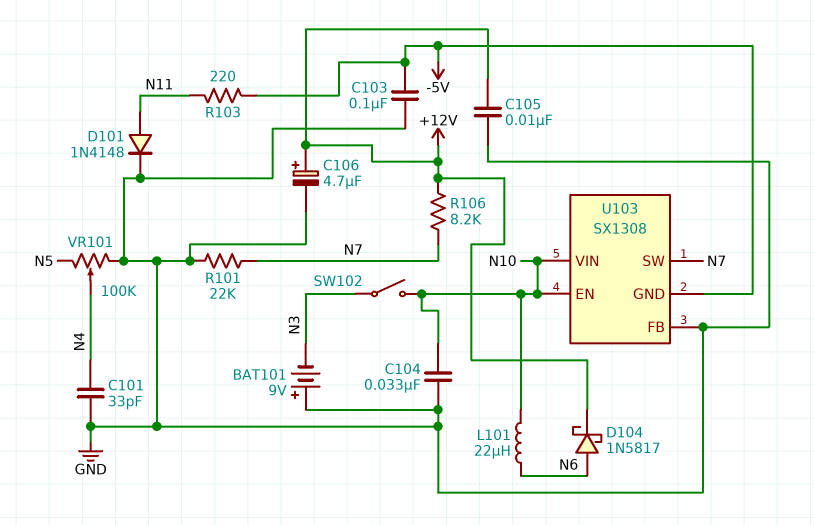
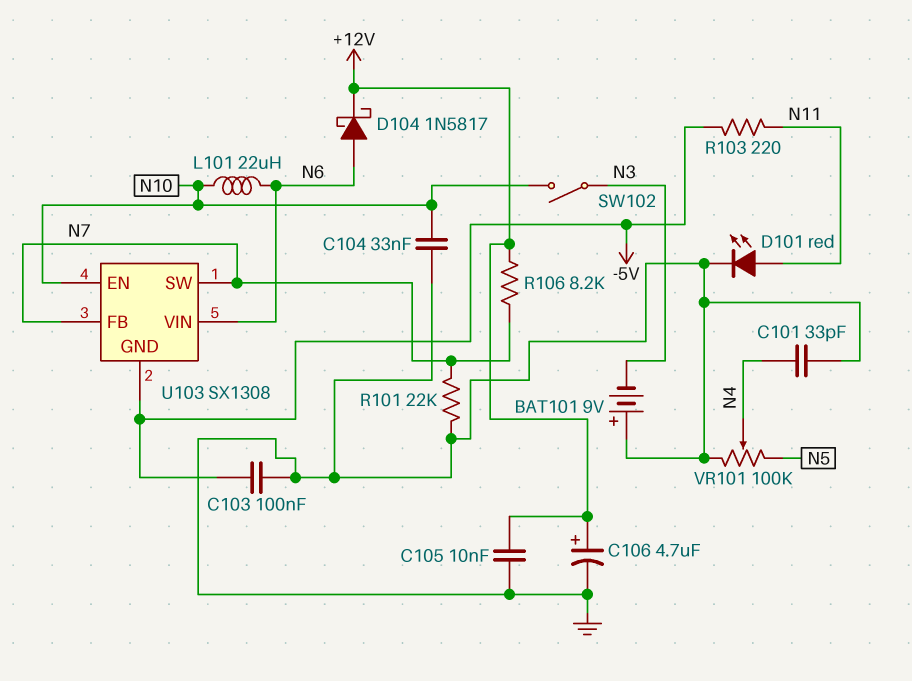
D101: diode 1N4148 (A N11, K GND) -> LED red (A N11, K GND)
U103 pin FB: GND -> N7
U103 pin VIN: N10 -> N6

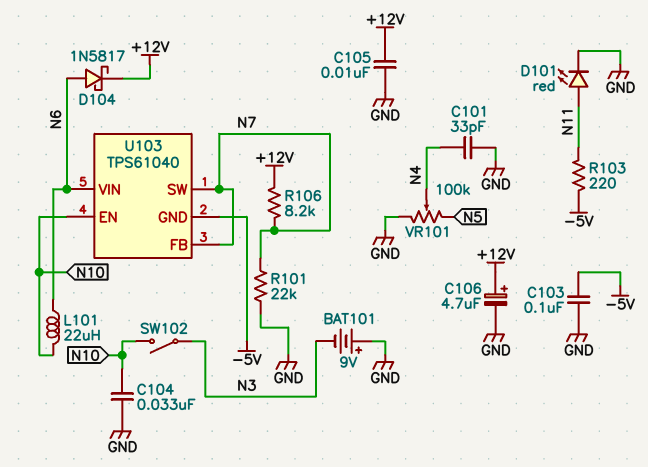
U103: SX1308 -> TPS61040

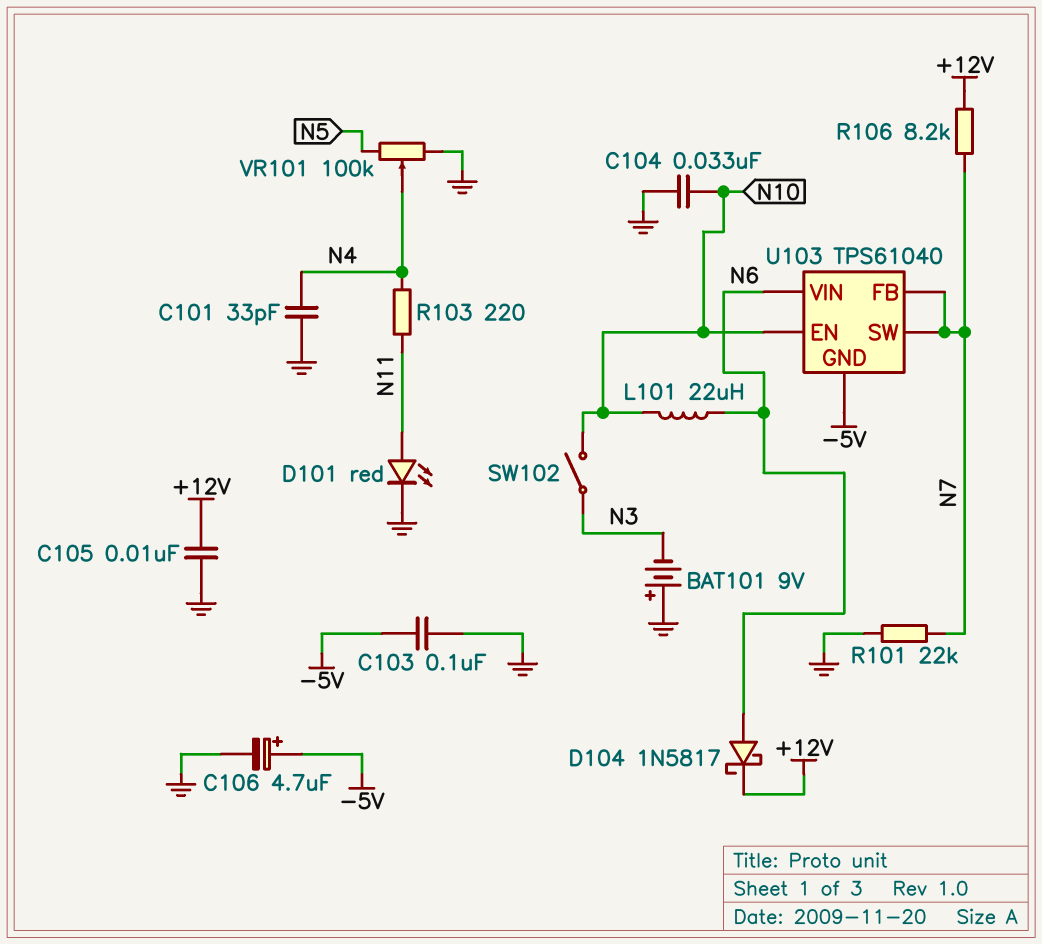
C106: 4.7uF (plus +12V, minus GND) -> 4.7uF (plus -5V, minus GND)
R103: 220 (-5V, N11) -> 220 (N4, N11)

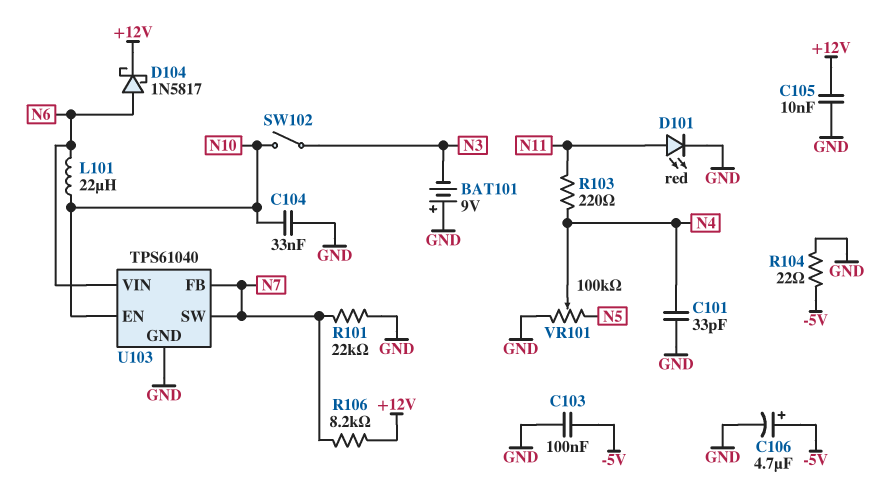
R104: none -> 22 (-5V, GND)
U103 pin GND: -5V -> GND

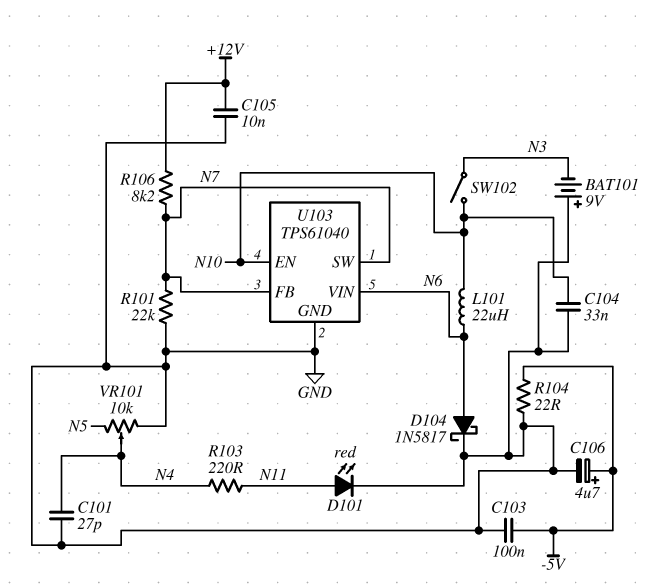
C101: 33pF (GND, N4) -> 27pF (GND, N4)
D104: schottky 1N5817 (A N6, K +12V) -> schottky 1N5817 (A N6, K GND)
VR101: 100k (GND, N5, wiper N4) -> 10k (GND, N5, wiper N4)

